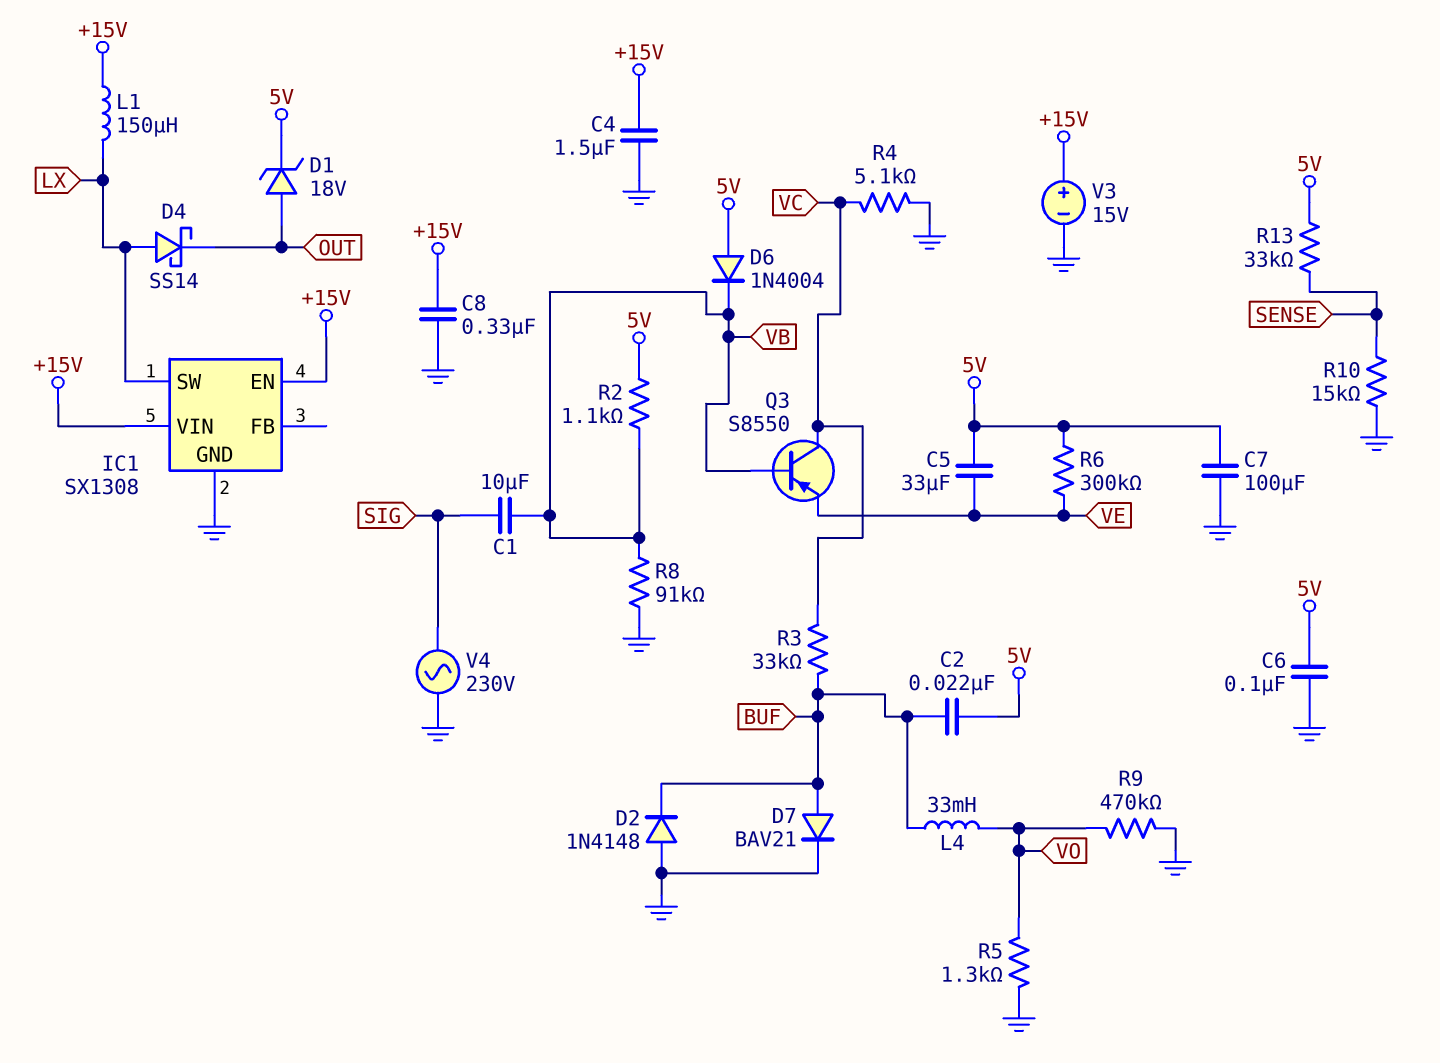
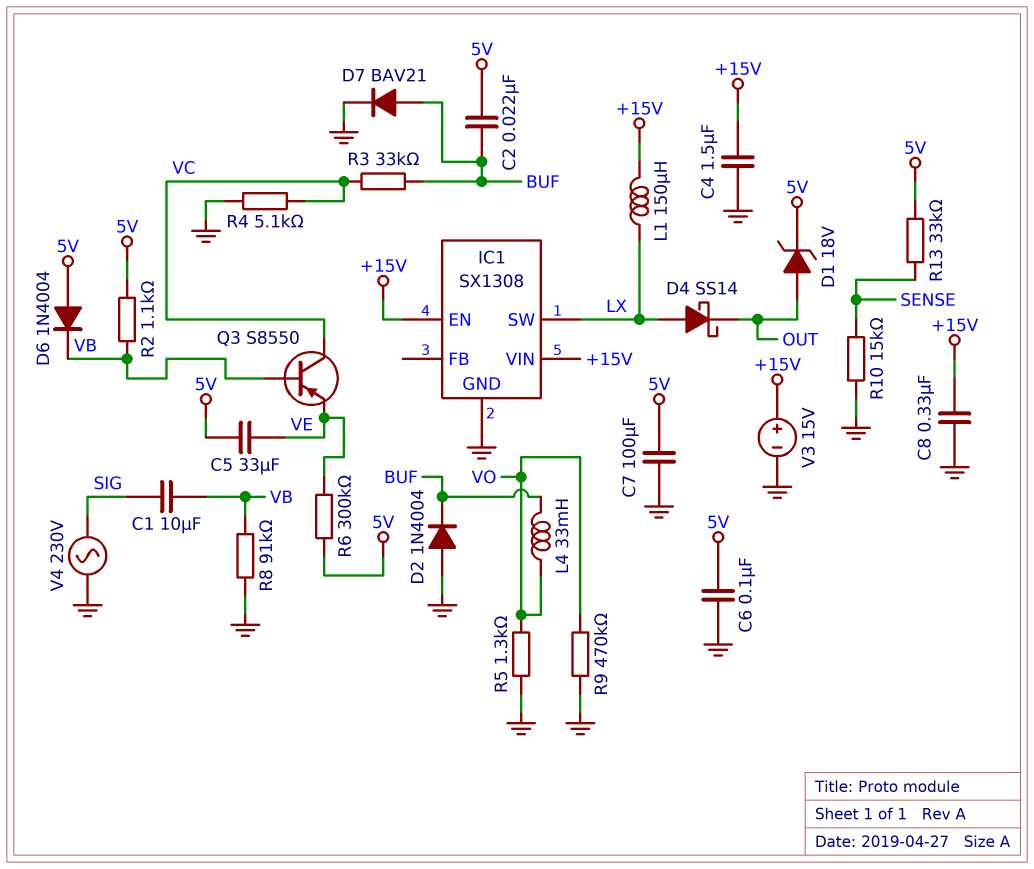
D2: diode 1N4148 (A GND, K BUF) -> diode 1N4004 (A GND, K BUF)

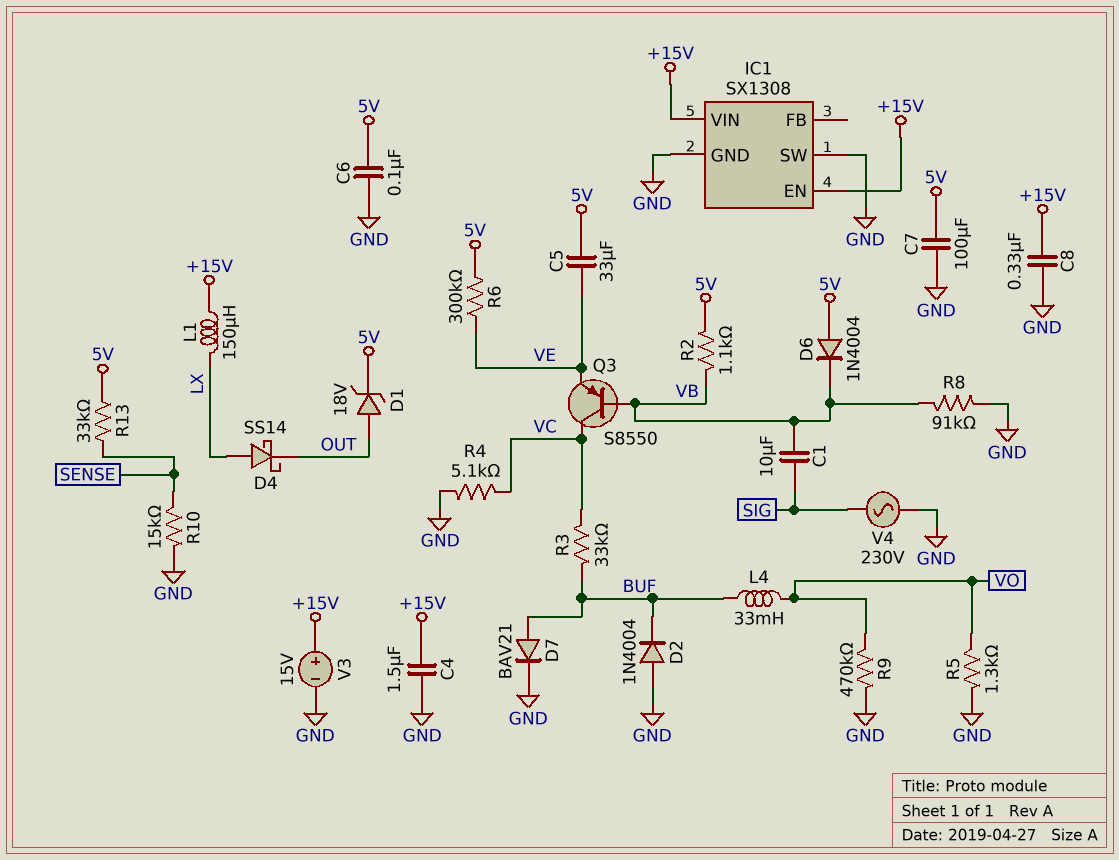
C2: 22nF (5V, BUF) -> none
IC1 pin SW: LX -> GND

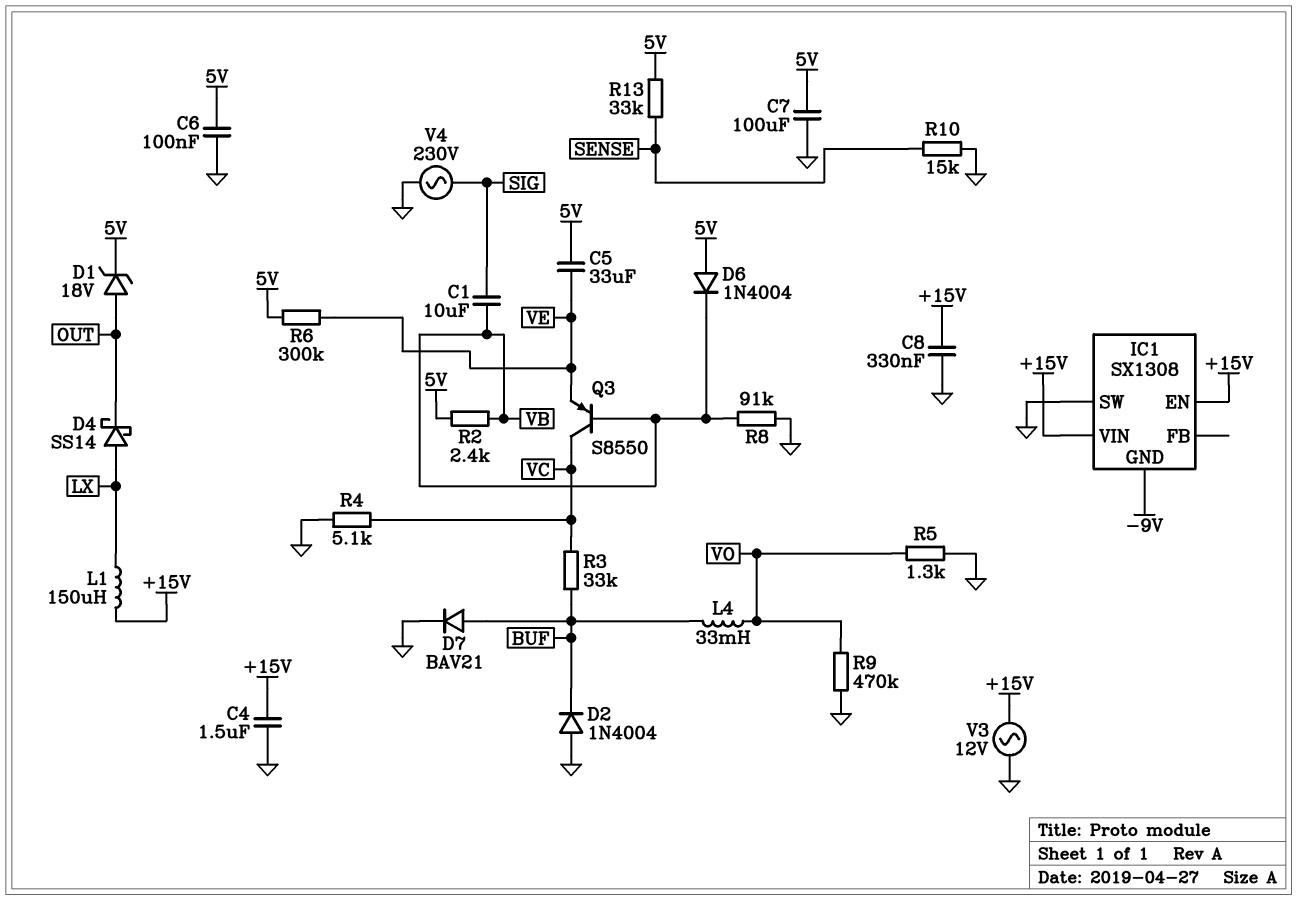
IC1 pin GND: GND -> -9V
R2: 1.1k (5V, VB) -> 2.4k (5V, VB)
V3: 15V (plus +15V, minus GND) -> AC 12V (+15V, GND)

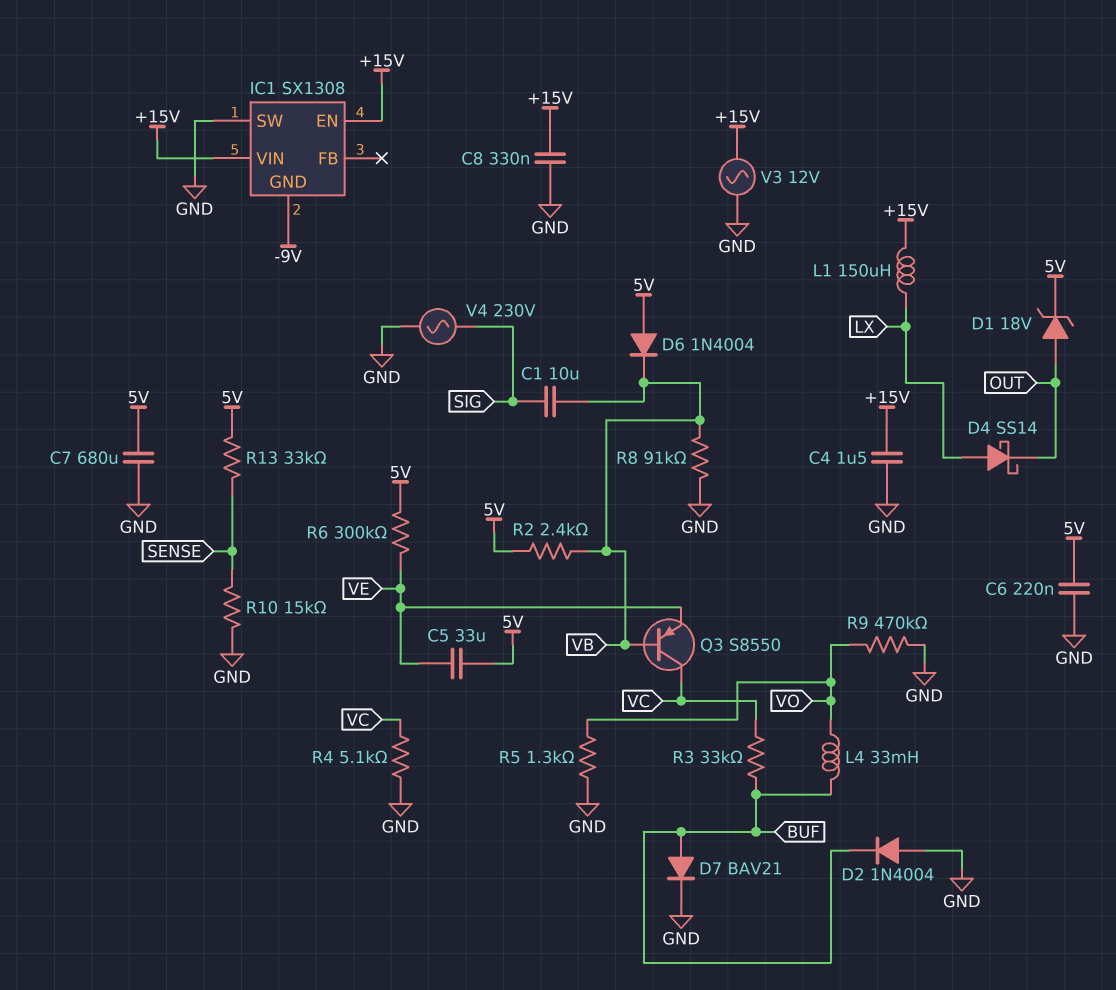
C6: 100nF (5V, GND) -> 220nF (5V, GND)
C7: 100uF (5V, GND) -> 680uF (5V, GND)

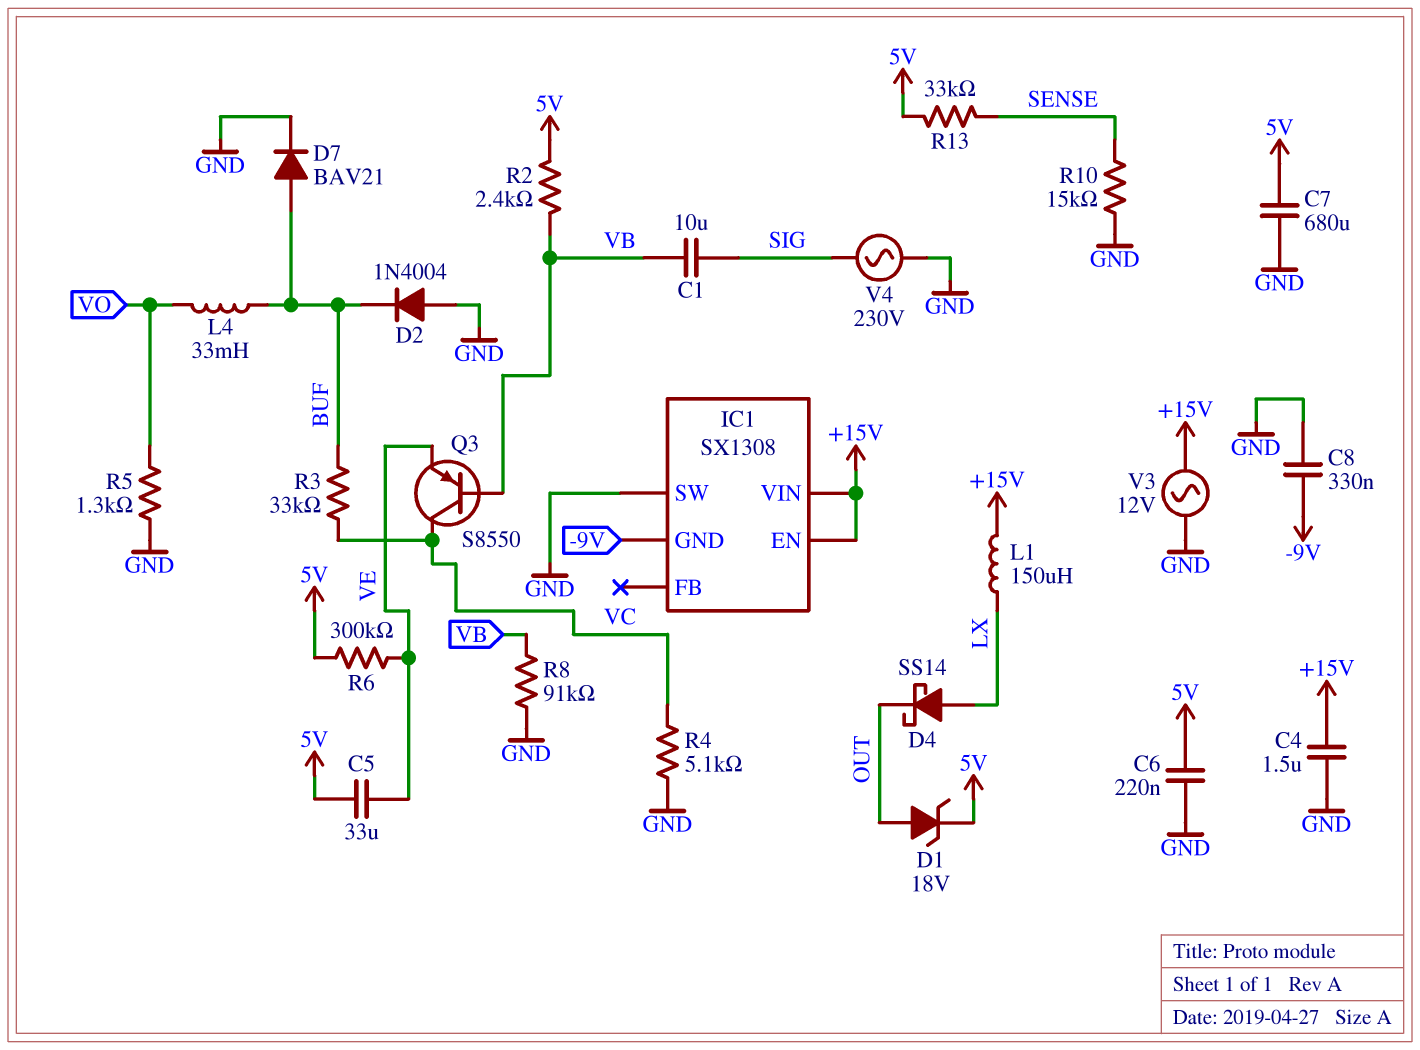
C8: 330nF (+15V, GND) -> 330nF (-9V, GND)
D6: diode 1N4004 (A 5V, K VB) -> none
R9: 470k (GND, VO) -> none

